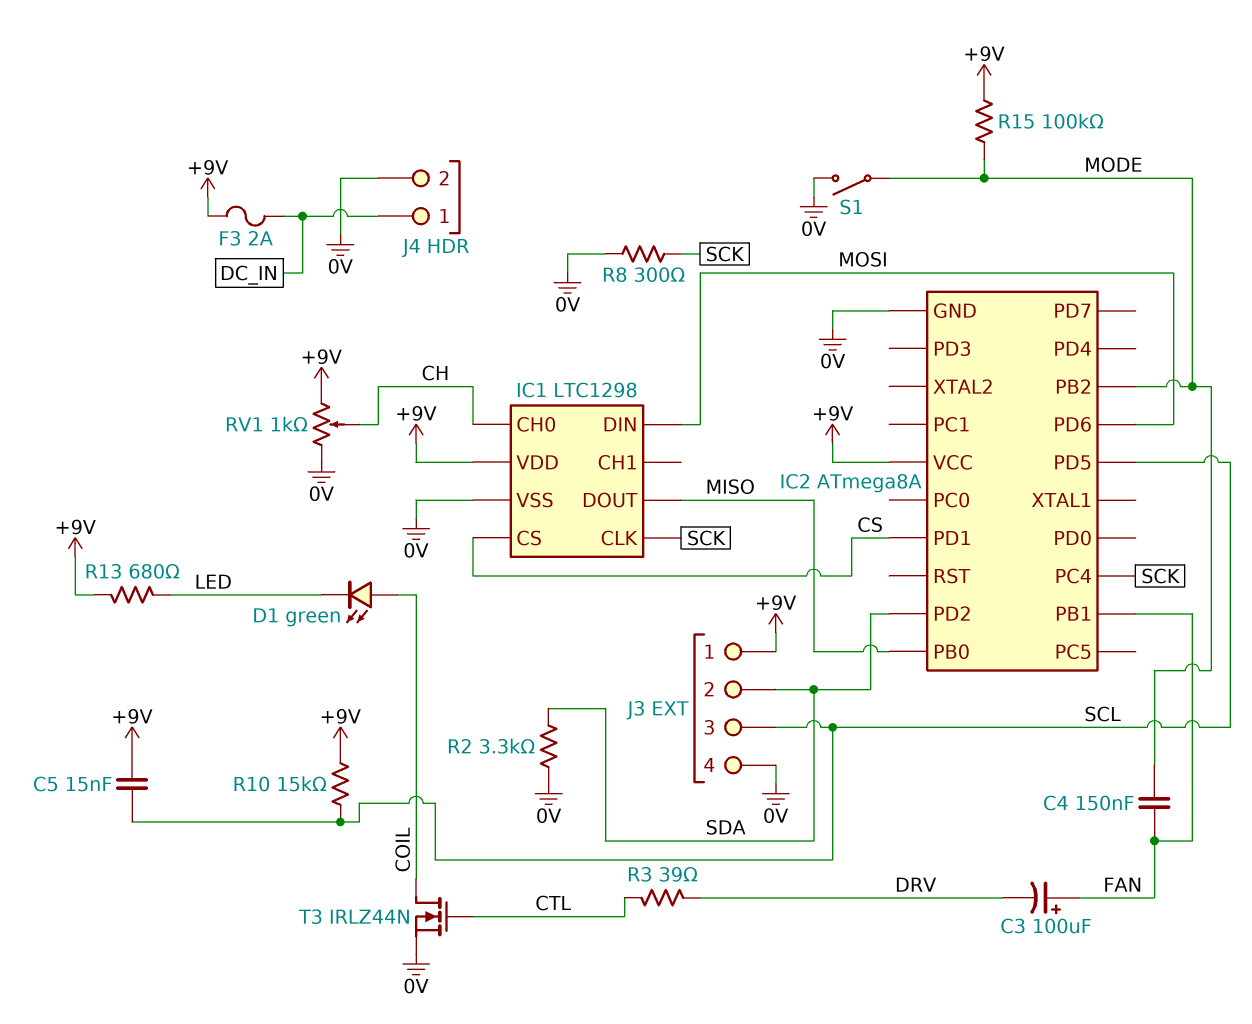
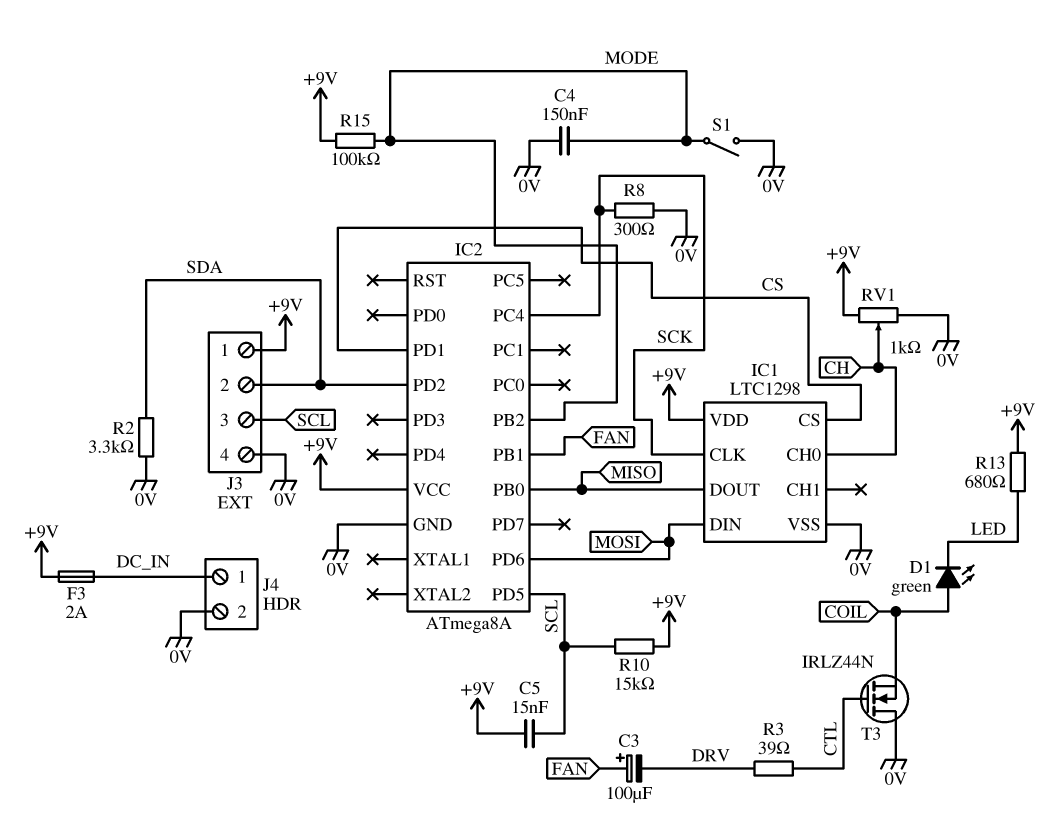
C4: 150nF (FAN, MODE) -> 150nF (0V, MODE)
T3: NMOS IRLZ44N (G CTL, D COIL, S 0V) -> NMOS IRLZ44N (G CTL, D 0V, S COIL)

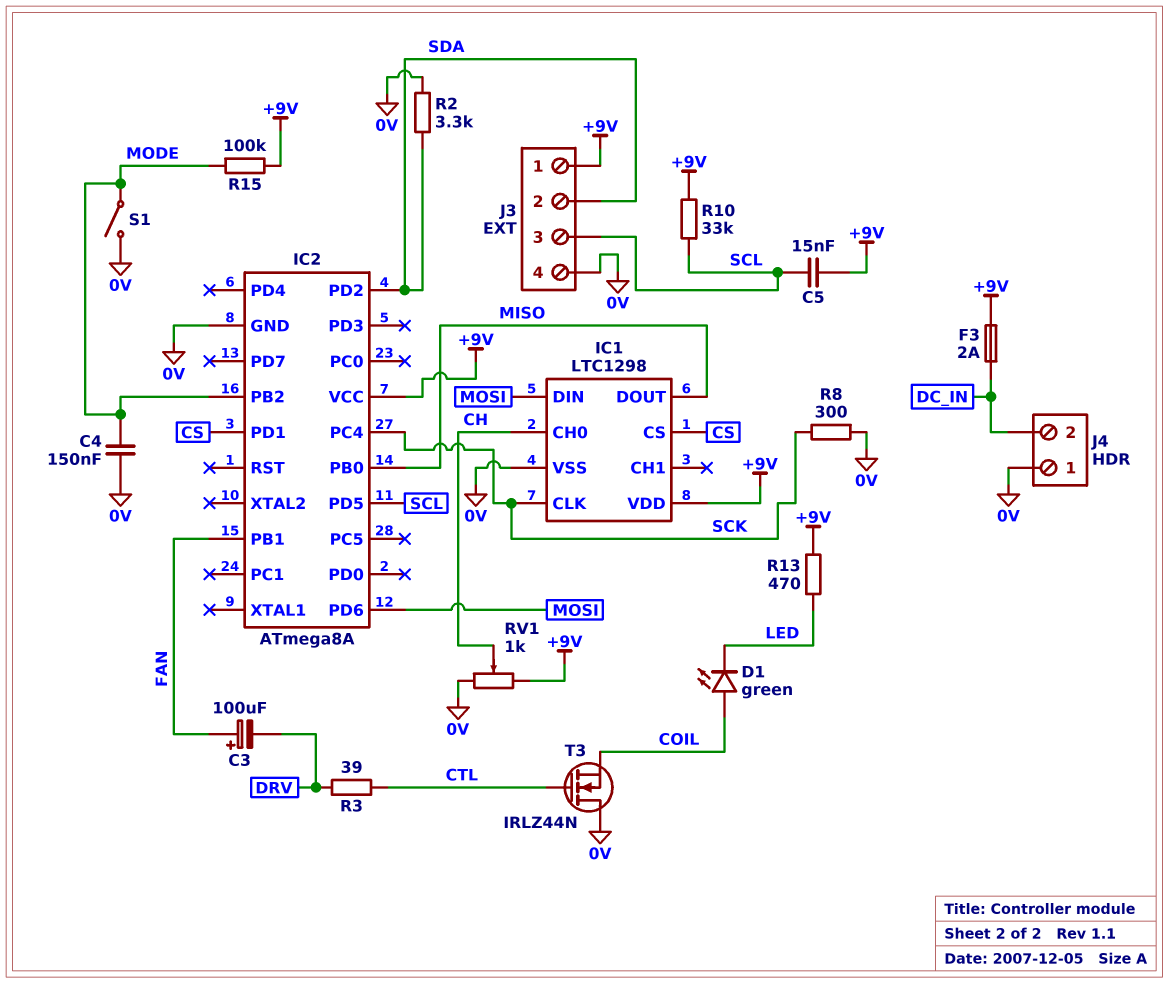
J4 pin 1: DC_IN -> 0V
J4 pin 2: 0V -> DC_IN
R10: 15k (+9V, SCL) -> 33k (+9V, SCL)
R13: 680 (+9V, LED) -> 470 (+9V, LED)

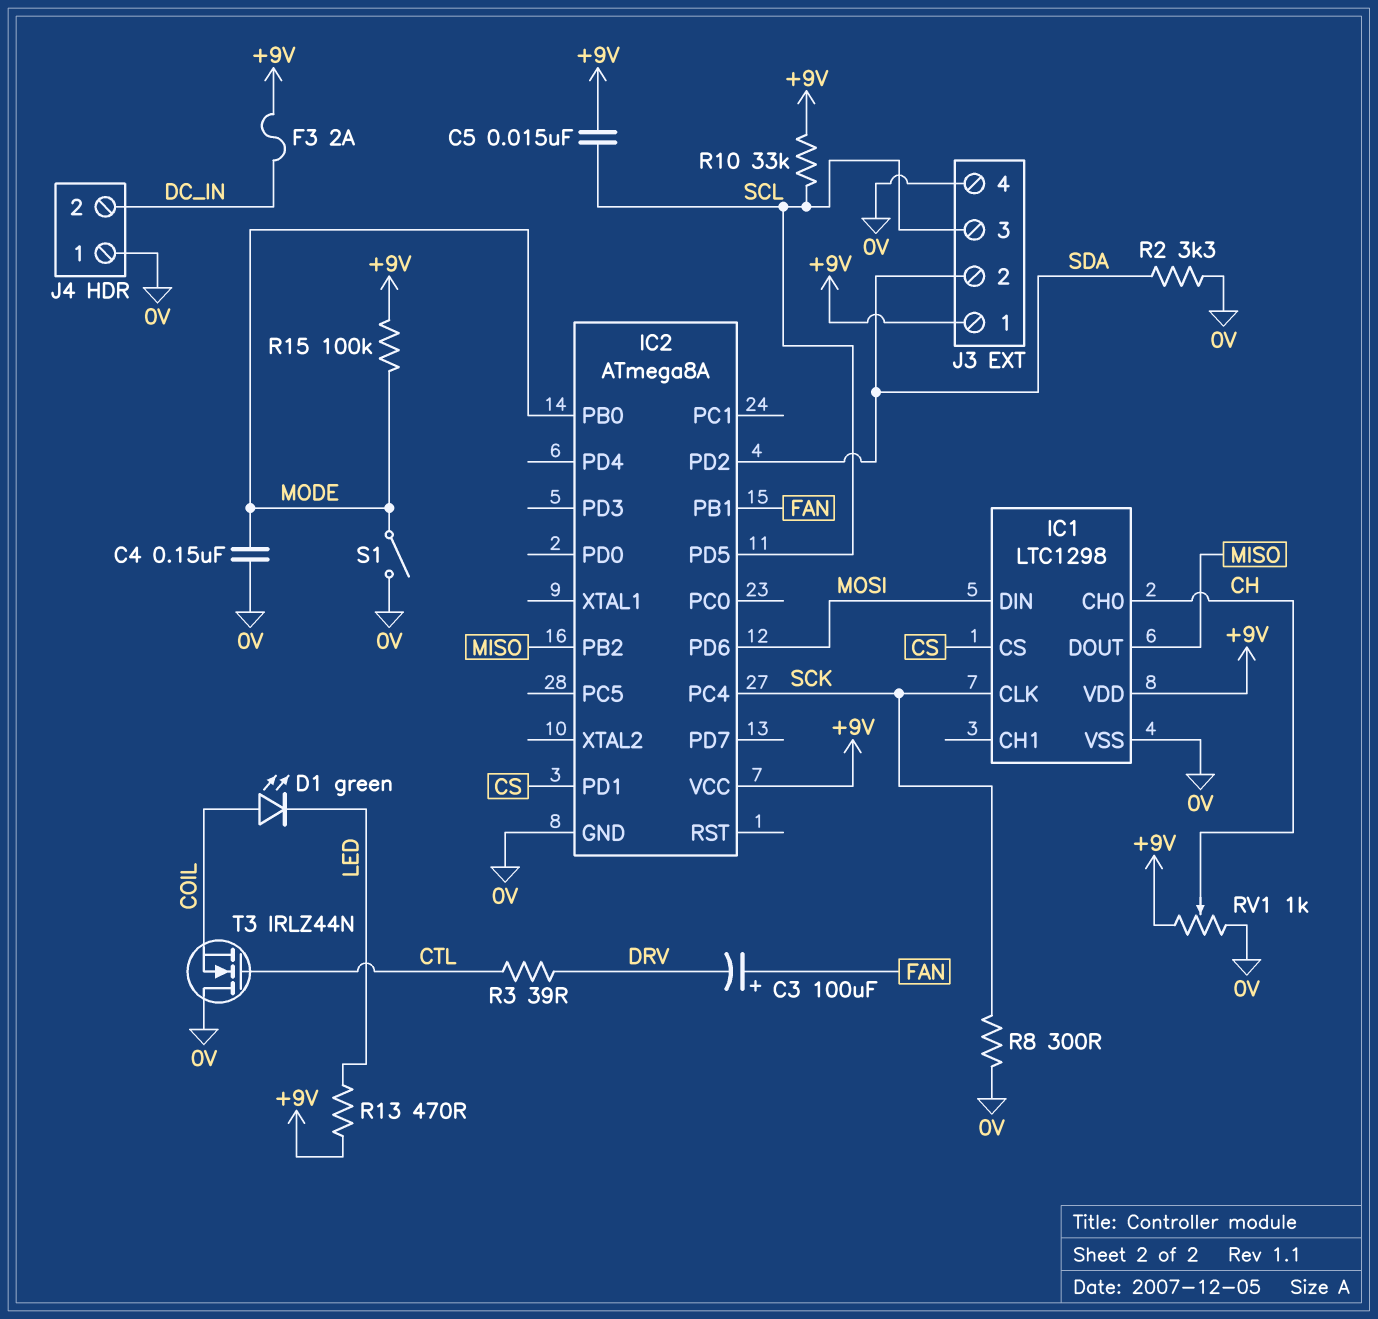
IC2 pin PB0: MISO -> MODE
IC2 pin PB2: MODE -> MISO

